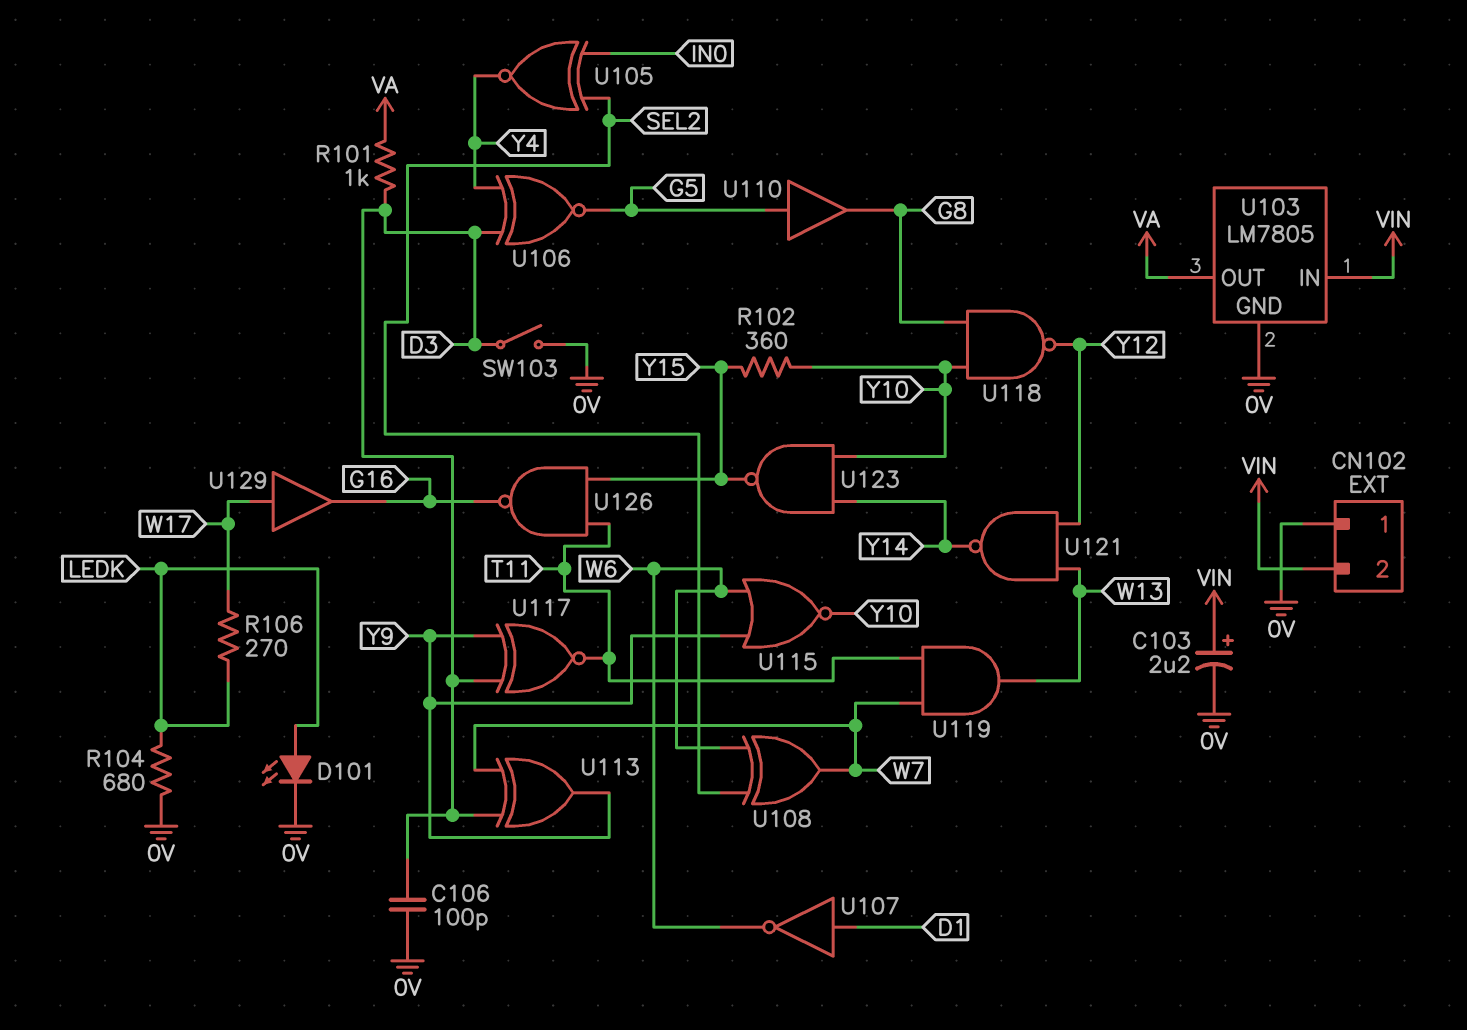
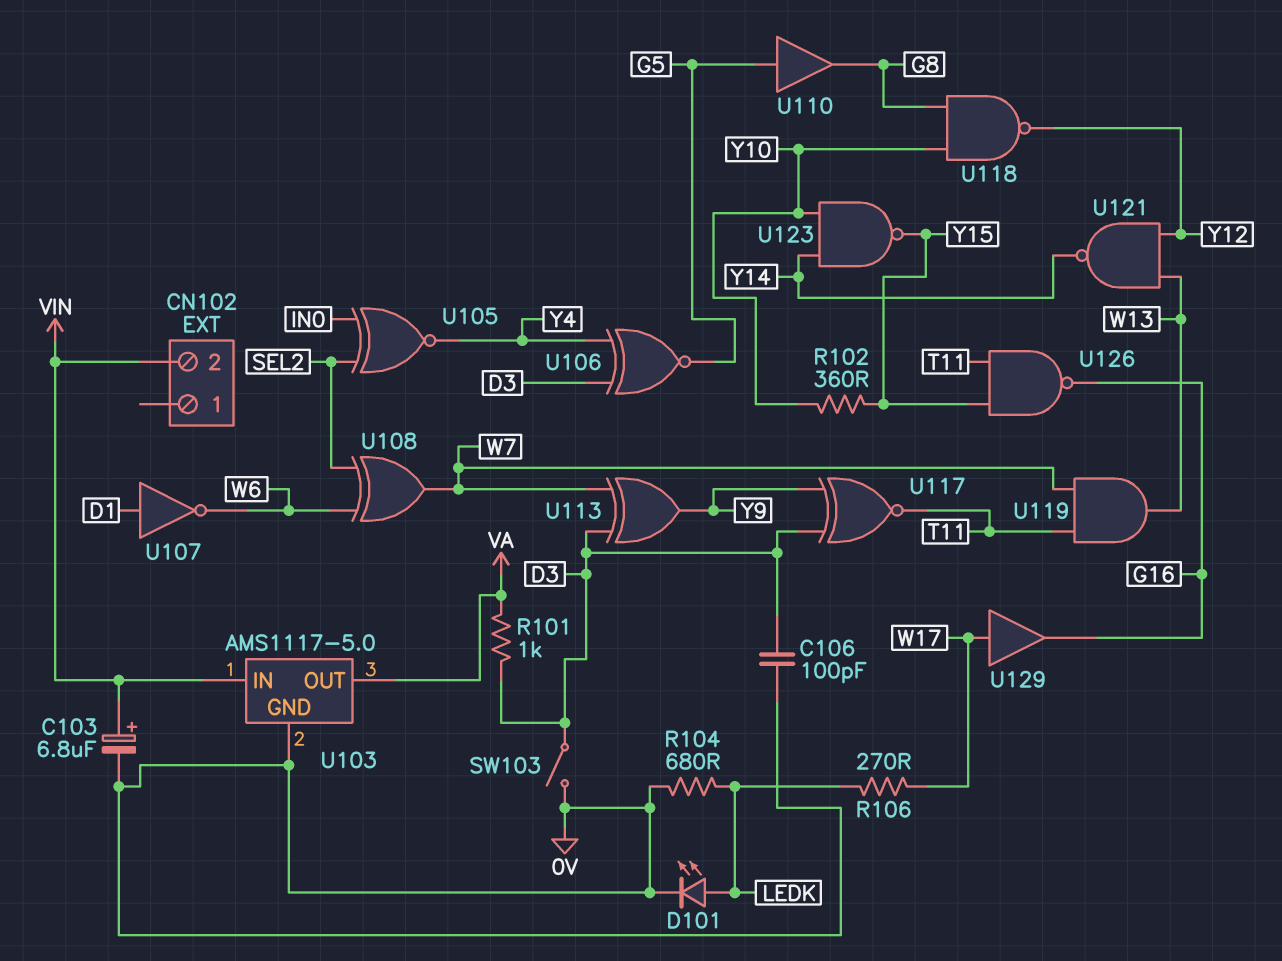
C103: 2.2uF (plus VIN, minus 0V) -> 6.8uF (plus VIN, minus 0V)
CN102 pin 1: 0V -> none
U103: LM7805 -> AMS1117-5.0
U115: NOR (in W6, in Y9, out Y10) -> none

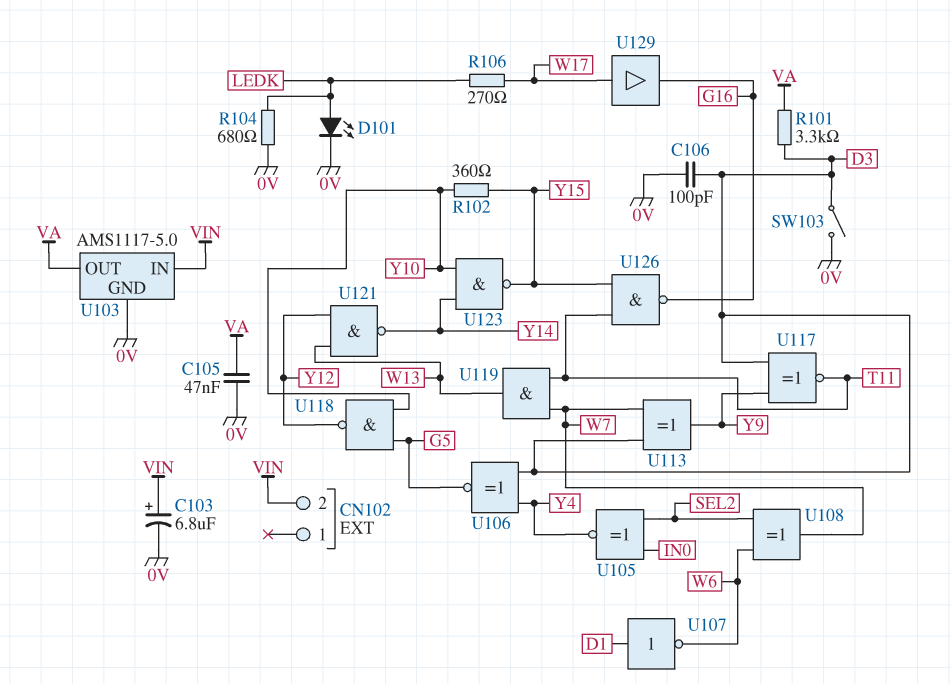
C105: none -> 47nF (0V, VA)
R101: 1k (D3, VA) -> 3.3k (D3, VA)
U110: buffer (in G5, out G8) -> none
U118: NAND (in G8, in Y10, out Y12) -> NAND (in G5, in Y10, out Y12)

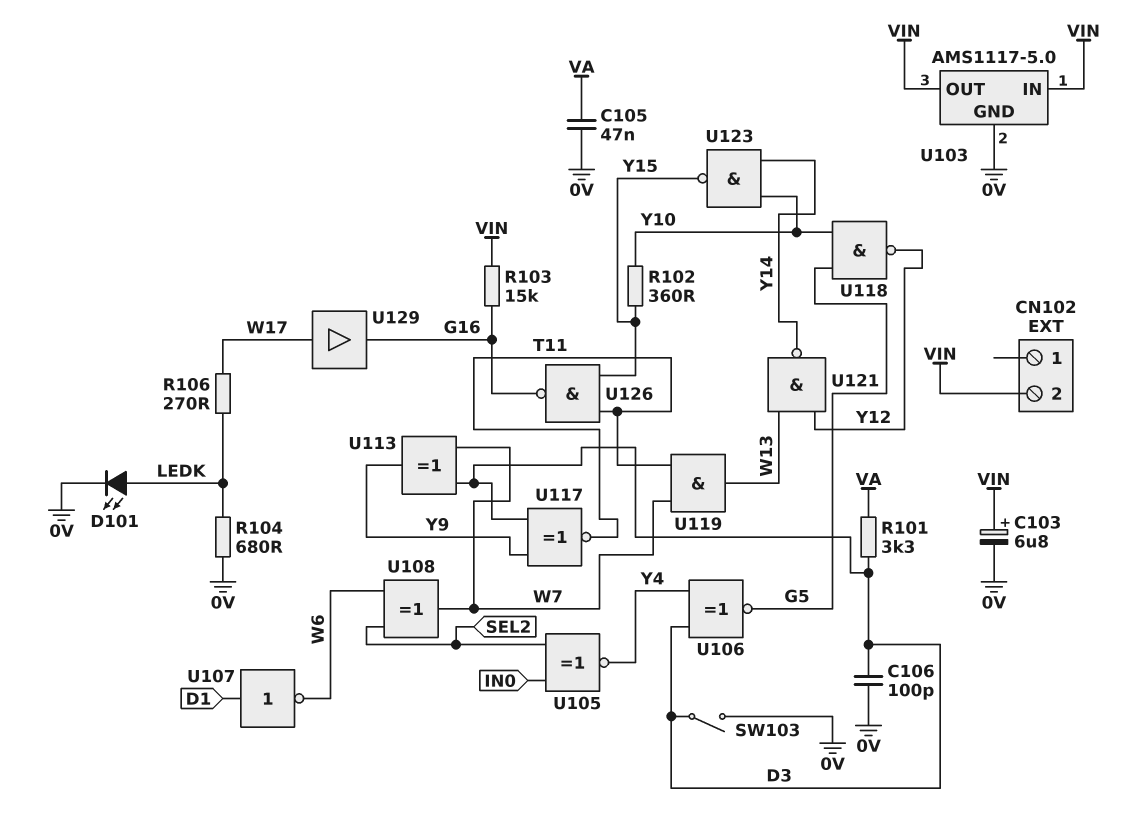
R103: none -> 15k (G16, VIN)
U103 pin OUT: VA -> VIN

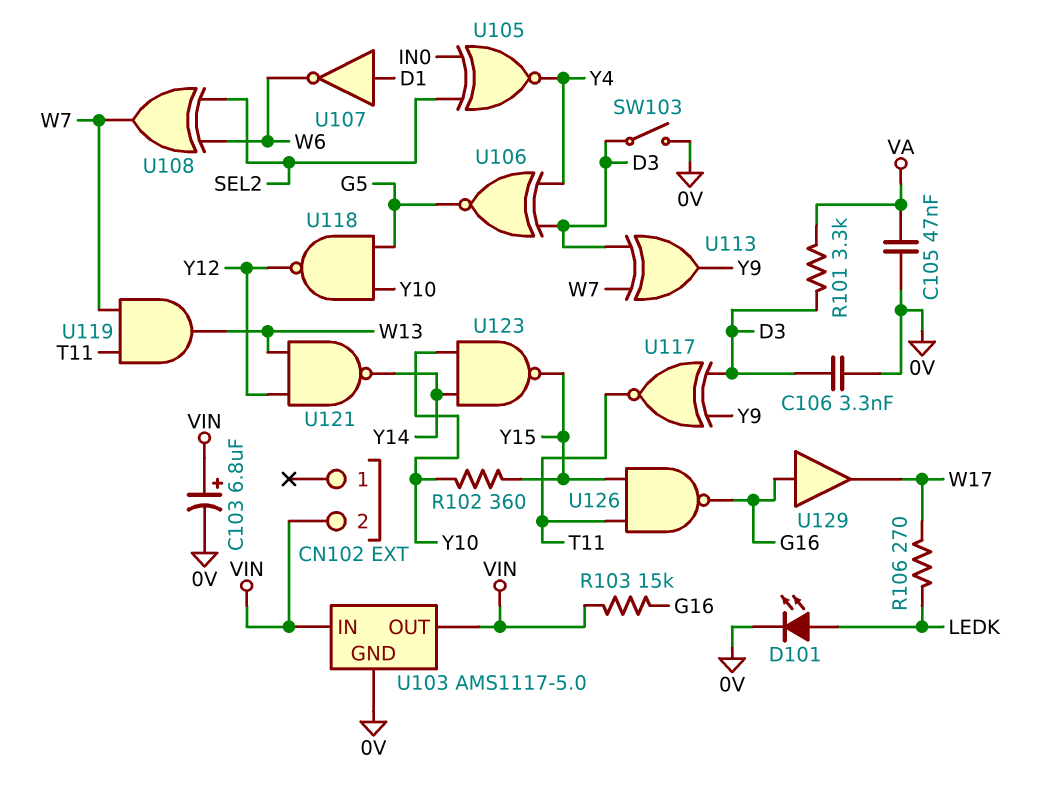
C106: 100pF (0V, D3) -> 3.3nF (0V, D3)
R104: 680 (0V, LEDK) -> none
U129: buffer (in W17, out G16) -> buffer (in G16, out W17)

